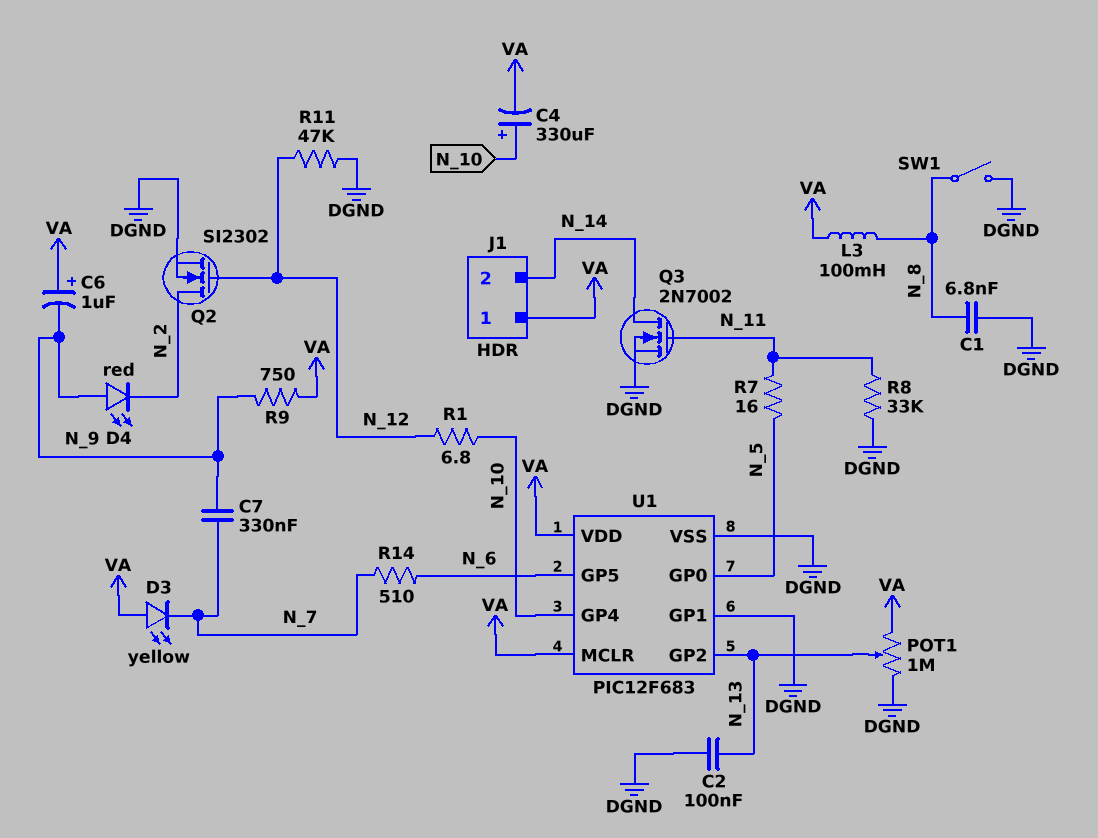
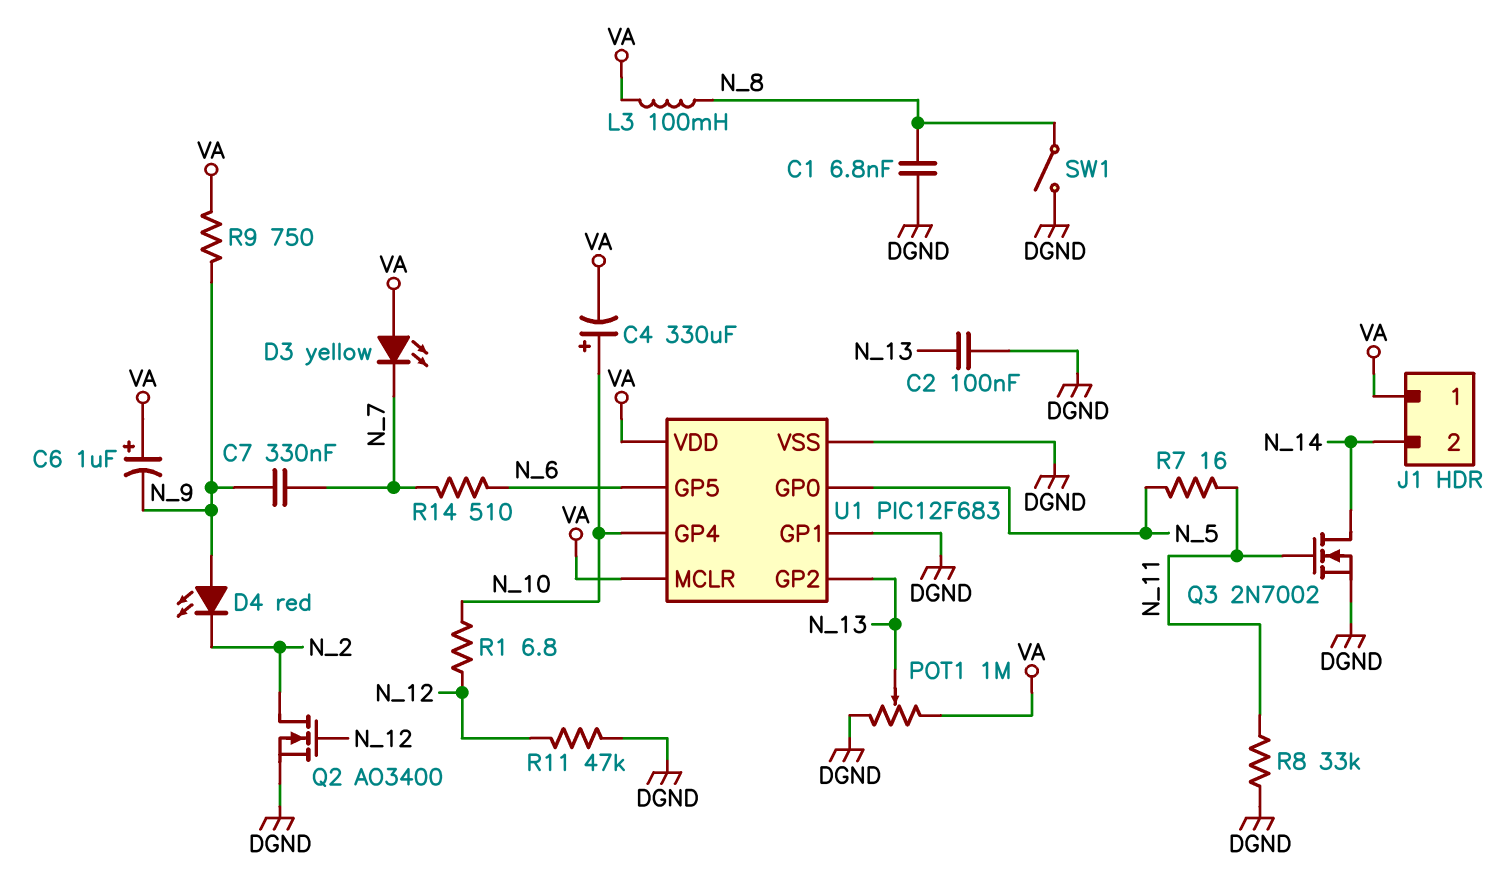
Q2: NMOS SI2302 (G N_12, D N_2, S DGND) -> NMOS AO3400 (G N_12, D N_2, S DGND)

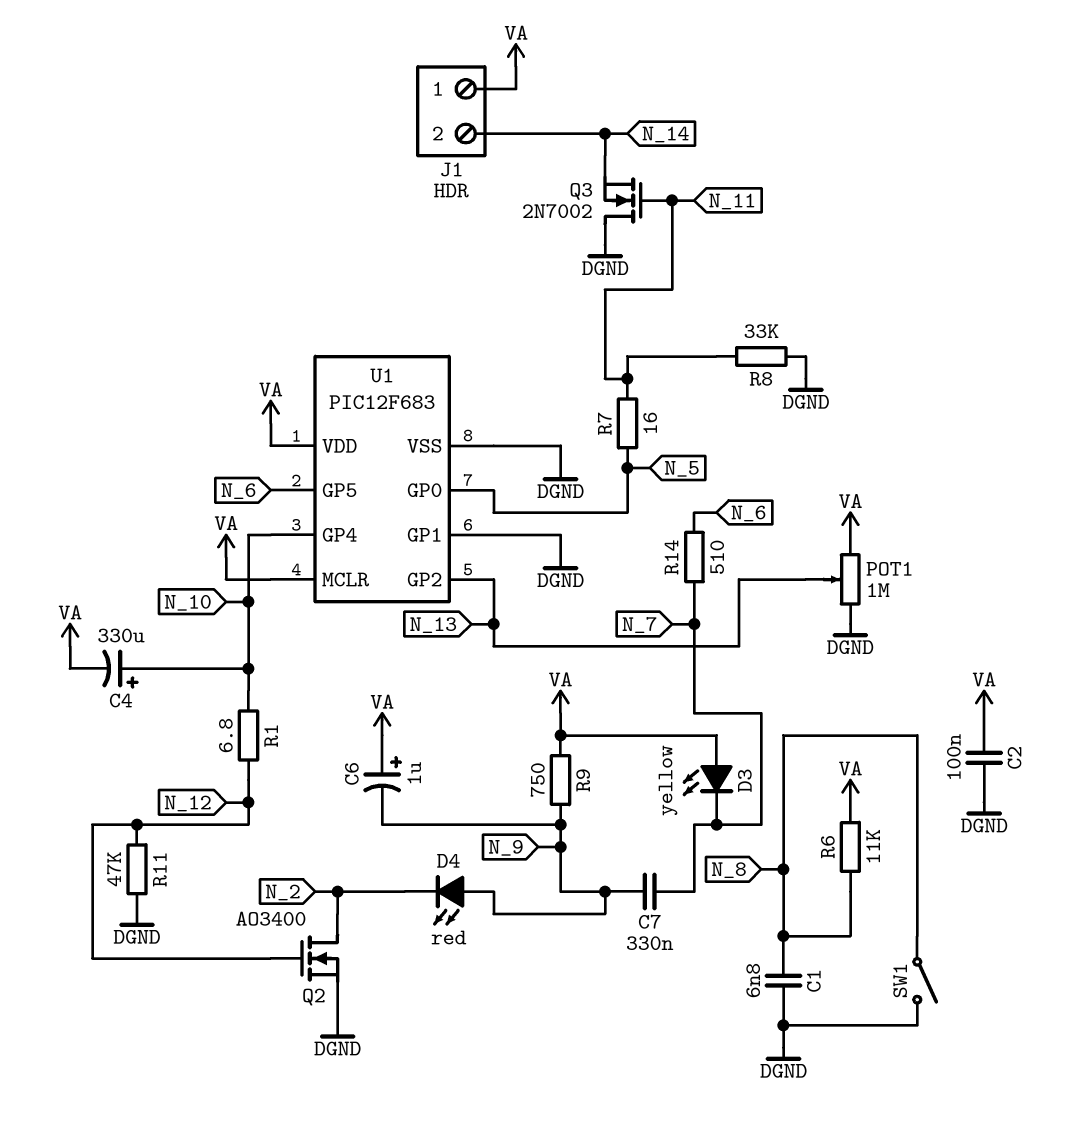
C2: 100nF (DGND, N_13) -> 100nF (DGND, VA)
L3: 100mH (N_8, VA) -> none
Q3: NMOS 2N7002 (G N_11, D N_14, S DGND) -> NMOS 2N7002 (G N_11, D DGND, S N_14)
R6: none -> 11k (N_8, VA)

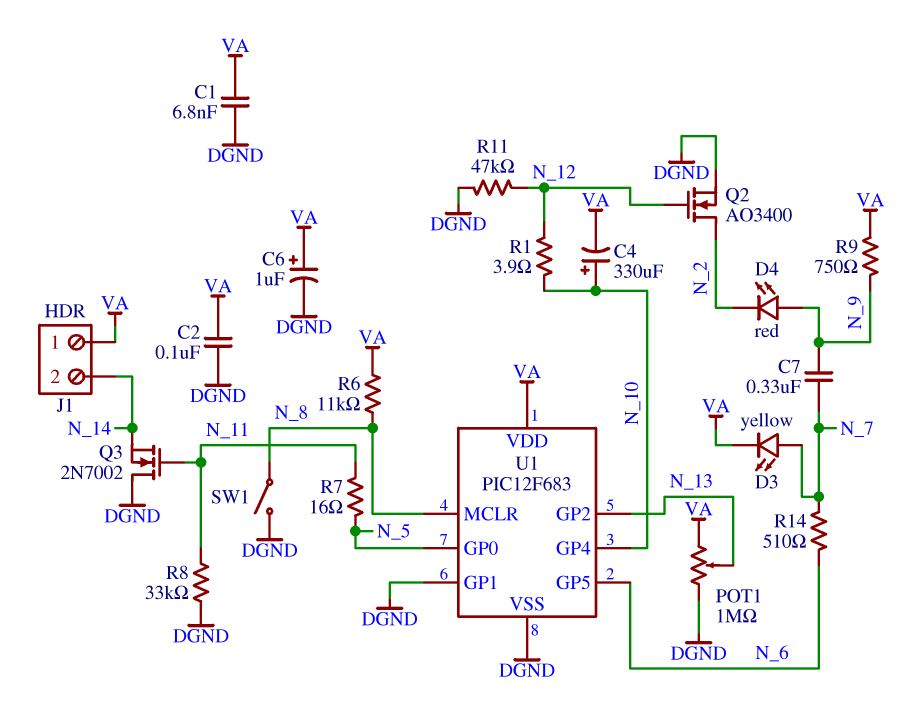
C1: 6.8nF (DGND, N_8) -> 6.8nF (DGND, VA)
C6: 1uF (plus VA, minus N_9) -> 1uF (plus VA, minus DGND)
D3: LED yellow (A VA, K N_7) -> LED yellow (A N_7, K VA)
R1: 6.8 (N_10, N_12) -> 3.9 (N_10, N_12)
U1 pin MCLR: VA -> N_8

